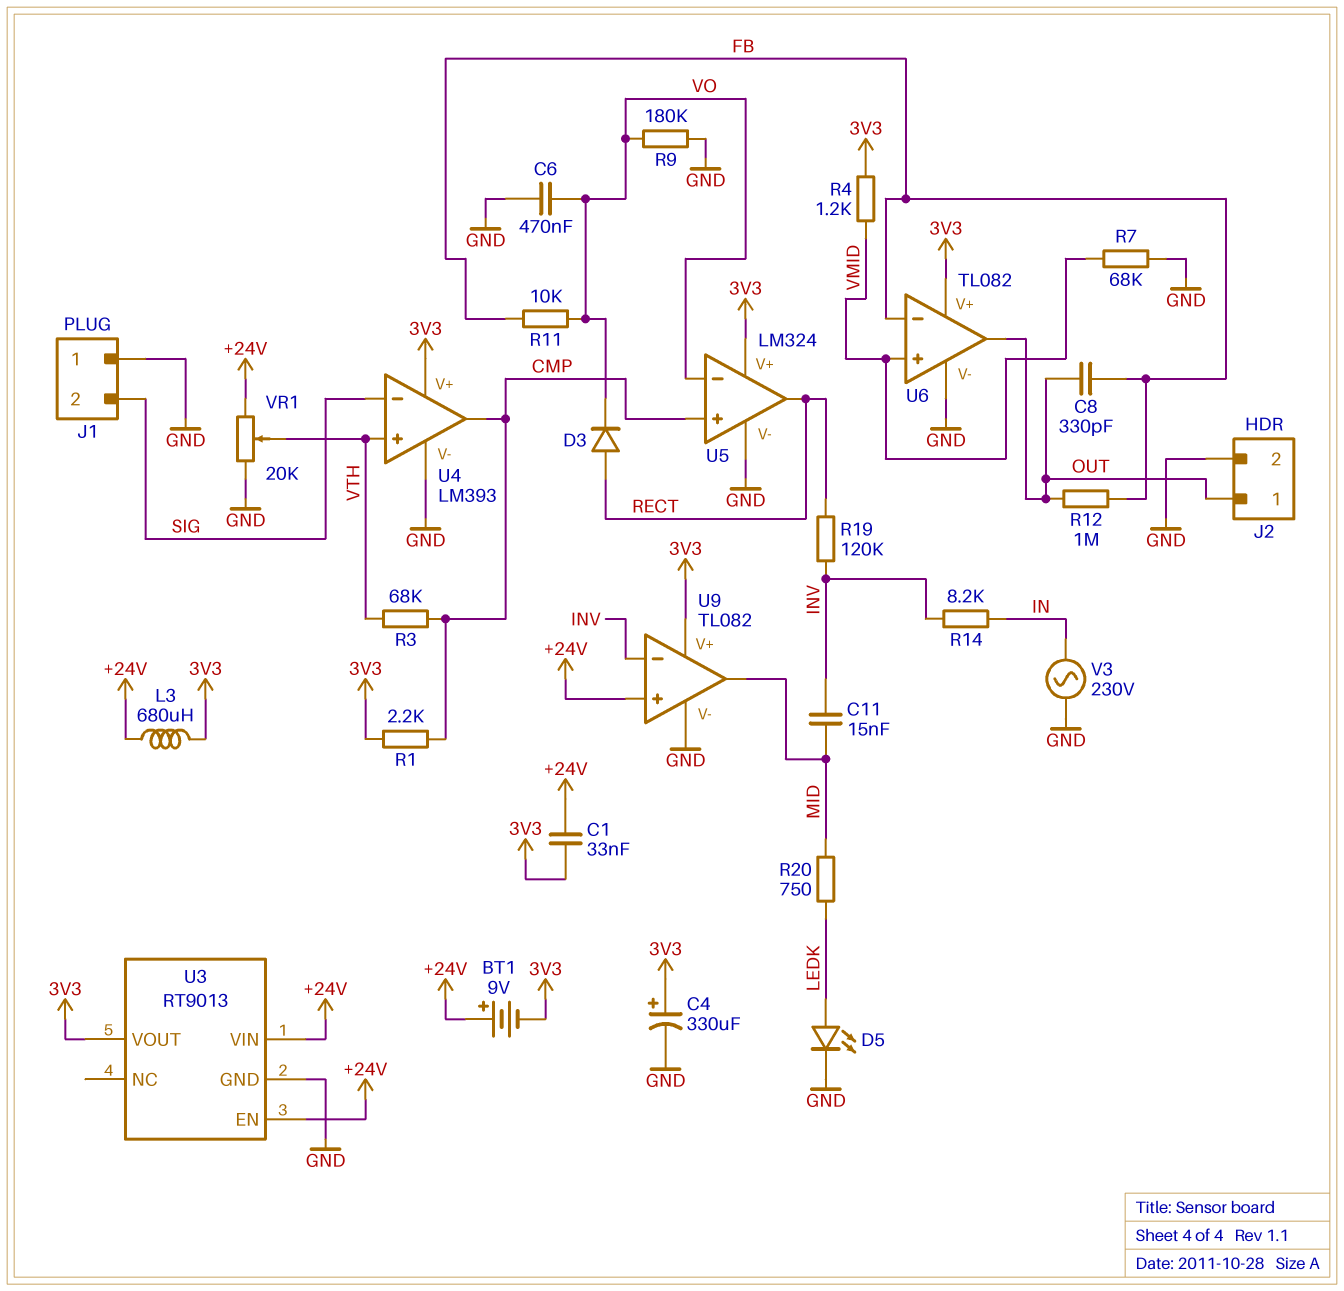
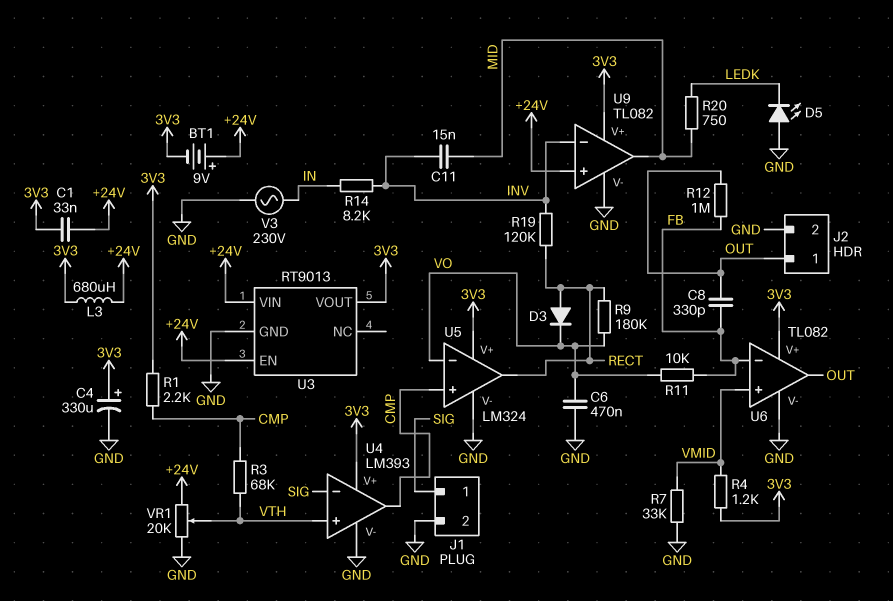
D5: LED (A LEDK, K GND) -> LED (A GND, K LEDK)
J1 pin 1: GND -> SIG
J1 pin 2: SIG -> GND
R7: 68k (GND, VMID) -> 33k (GND, VMID)
R9: 180k (GND, VO) -> 180k (RECT, VO)

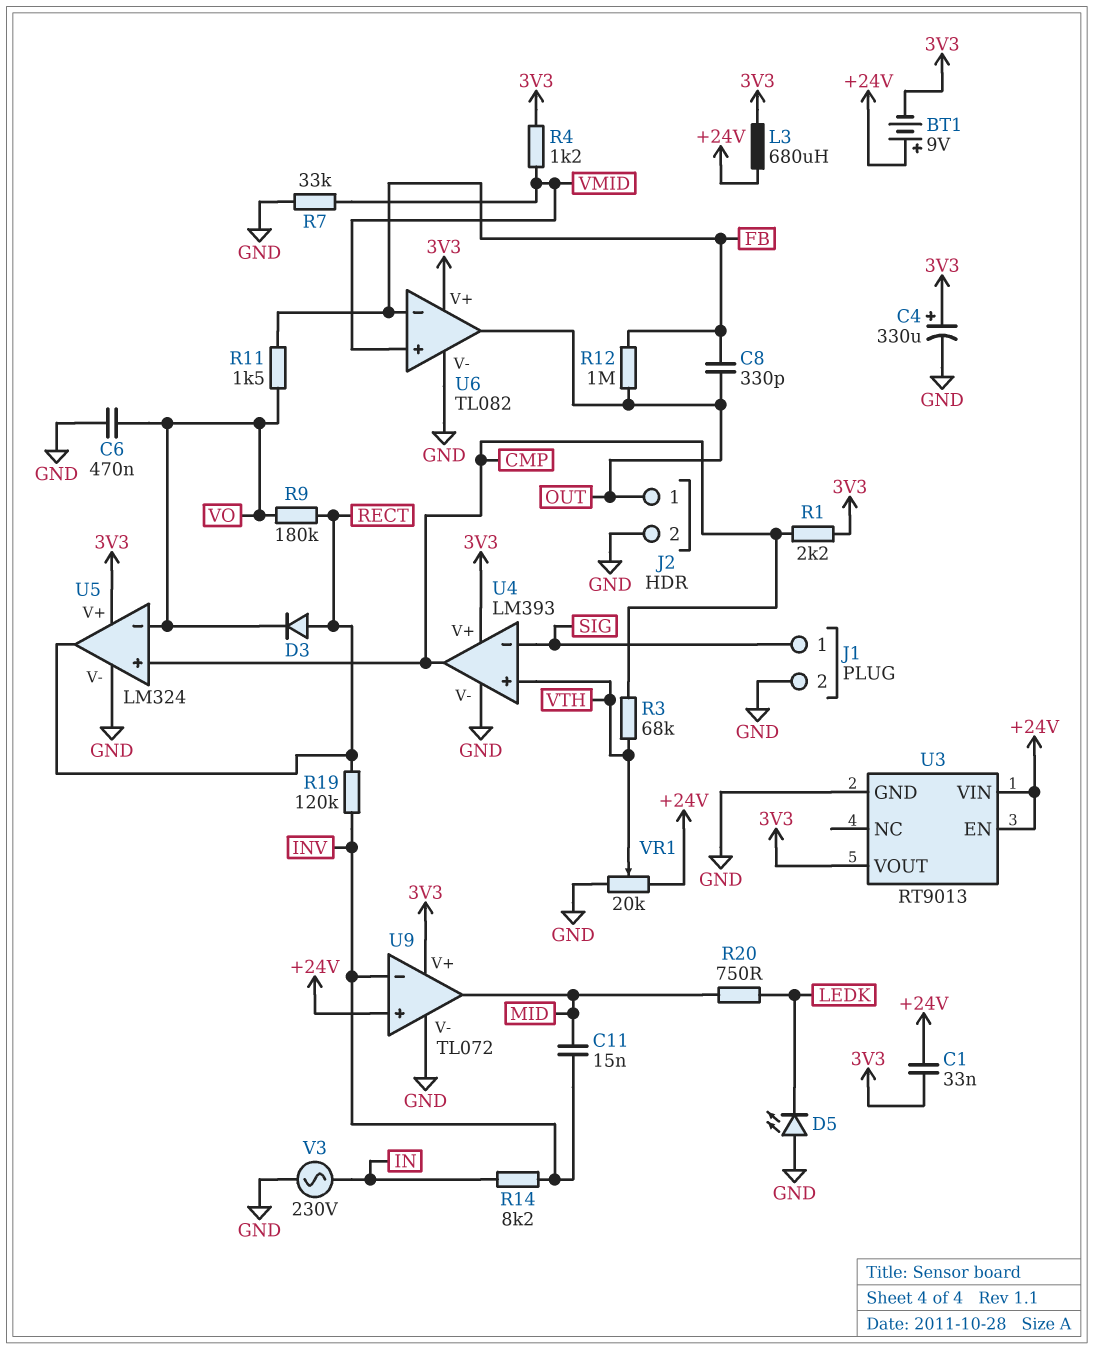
R11: 10k (FB, VO) -> 1.5k (FB, VO)
U9: TL082 -> TL072

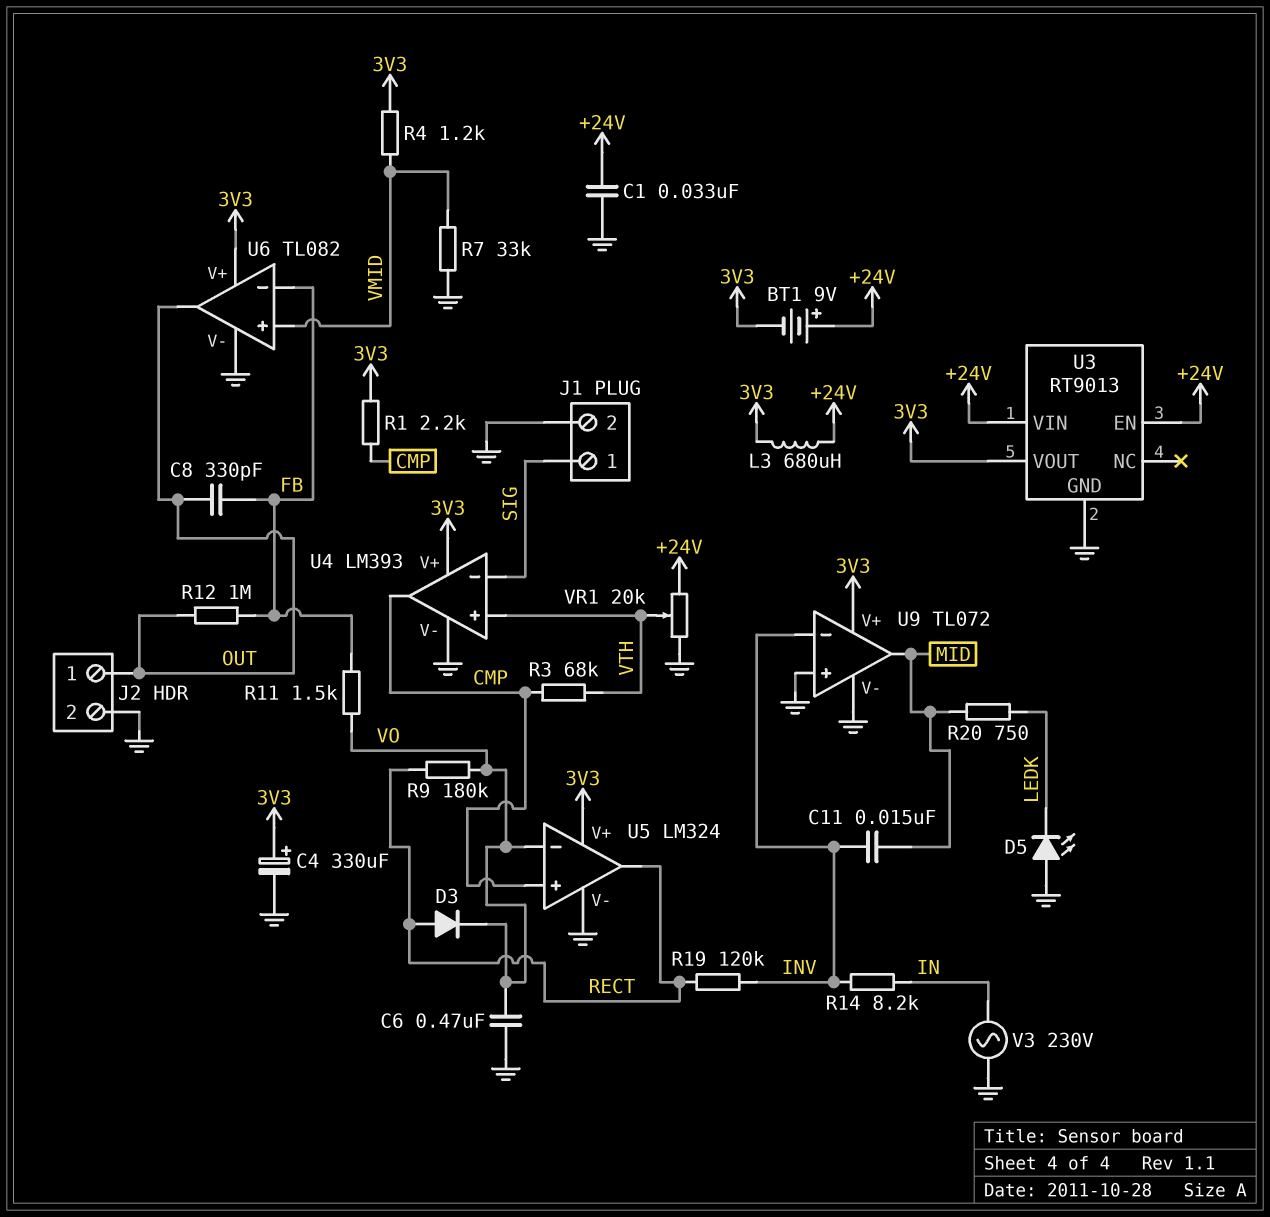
C1: 33nF (+24V, 3V3) -> 33nF (+24V, GND)
U9 pin in+: +24V -> GND

